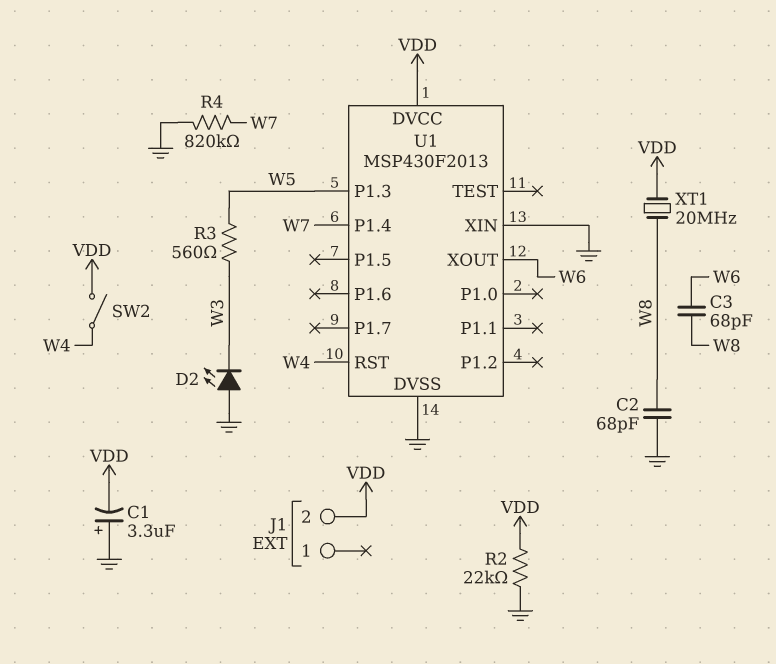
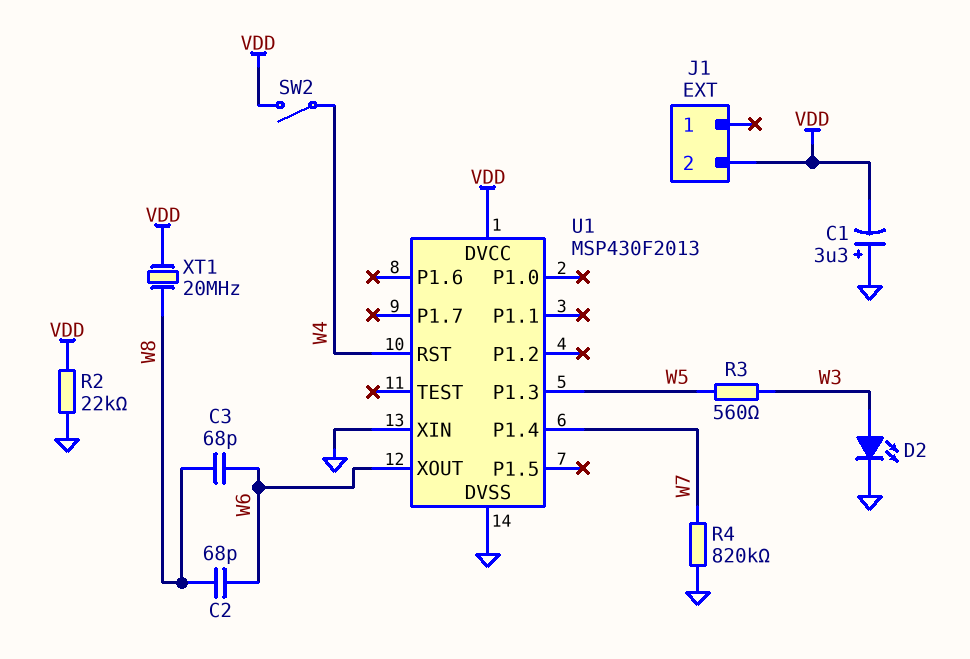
C2: 68pF (GND, W8) -> 68pF (W6, W8)
D2: LED (A GND, K W3) -> LED (A W3, K GND)

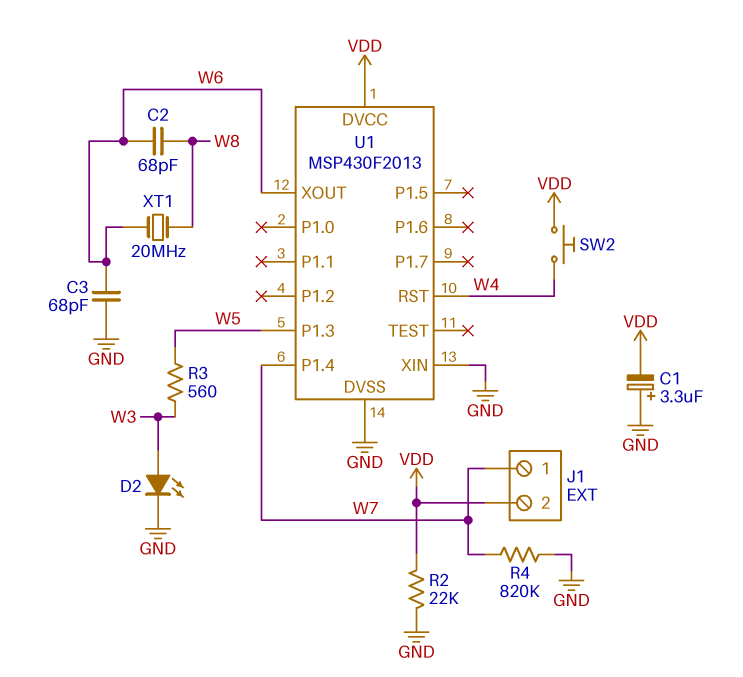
C3: 68pF (W6, W8) -> 68pF (GND, W6)
J1 pin 1: none -> W7
SW2: switch (VDD, W4) -> button (VDD, W4)
XT1: 20MHz (VDD, W8) -> 20MHz (W6, W8)

